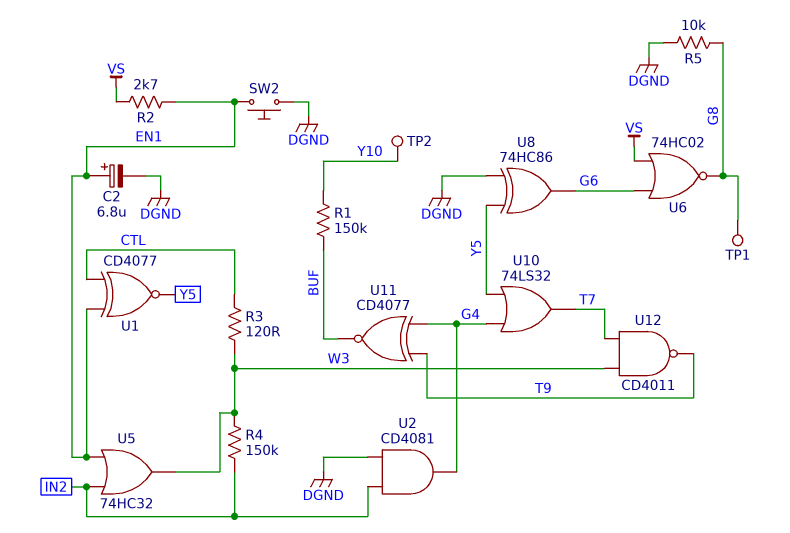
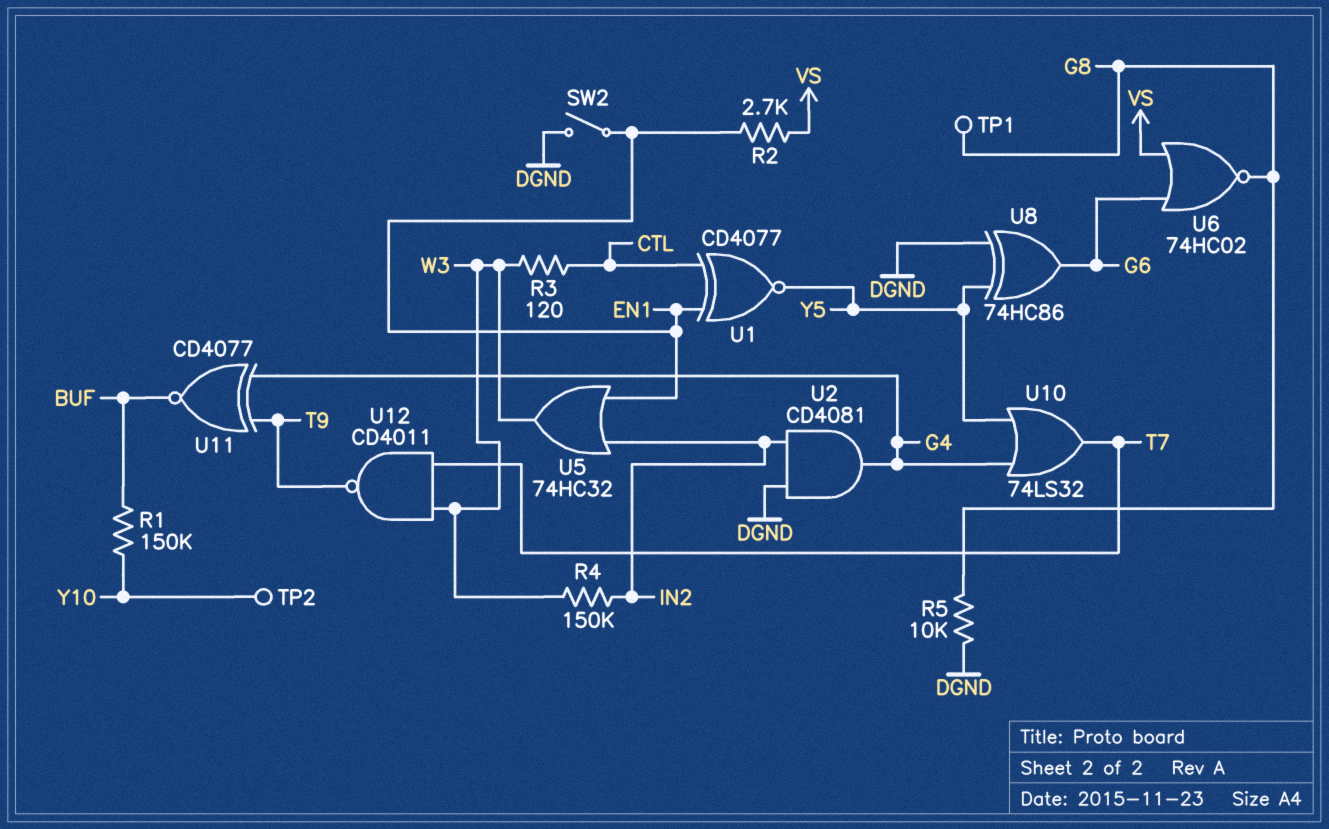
C2: 6.8uF (plus EN1, minus DGND) -> none
SW2: button (DGND, EN1) -> switch (DGND, EN1)

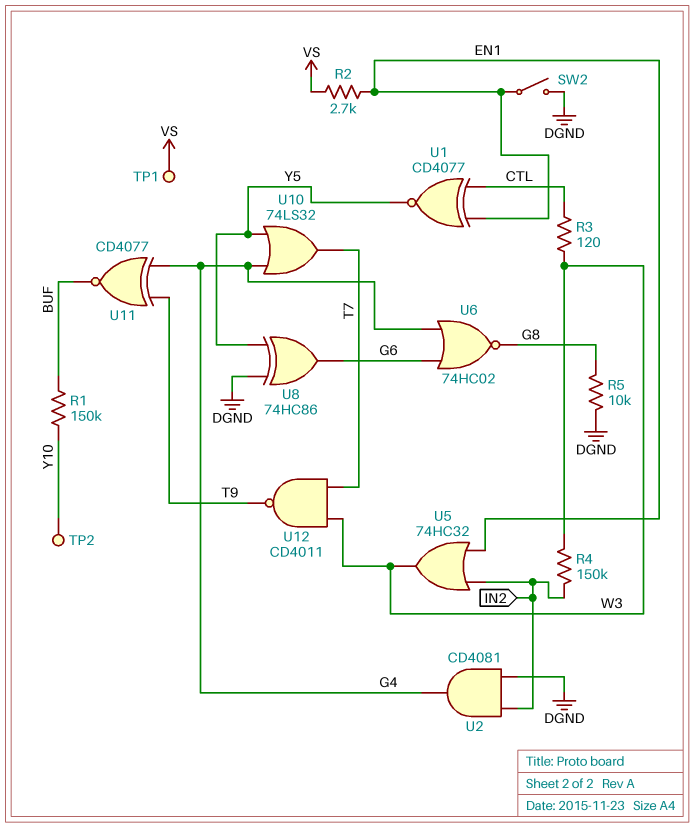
TP1: test point (G8) -> test point (VS)
U6: NOR 74HC02 (in G6, in VS, out G8) -> NOR 74HC02 (in G4, in G6, out G8)

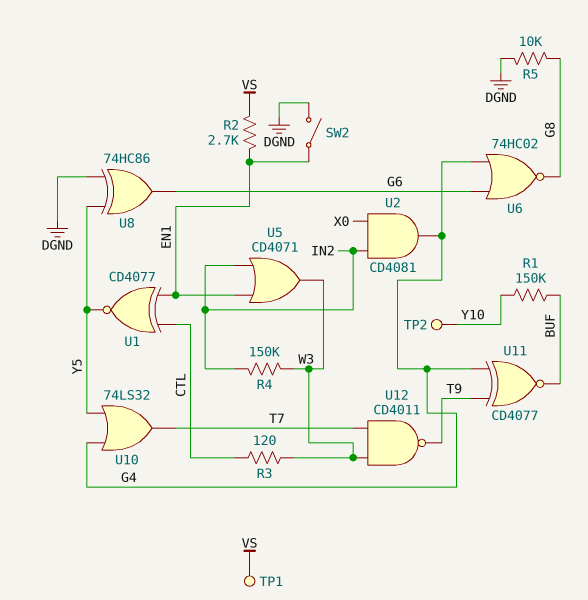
U2: AND CD4081 (in DGND, in IN2, out G4) -> AND CD4081 (in IN2, in X0, out G4)
U5: OR 74HC32 (in EN1, in IN2, out W3) -> OR CD4071 (in EN1, in IN2, out W3)

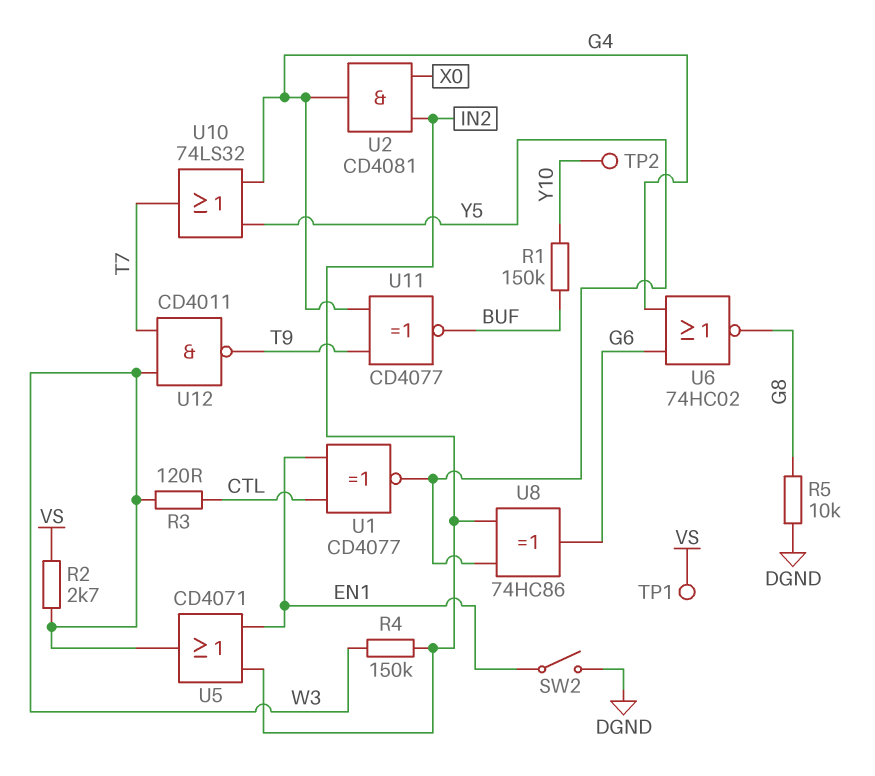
R2: 2.7k (EN1, VS) -> 2.7k (VS, W3)
U8: XOR 74HC86 (in DGND, in Y5, out G6) -> XOR 74HC86 (in IN2, in Y5, out G6)

